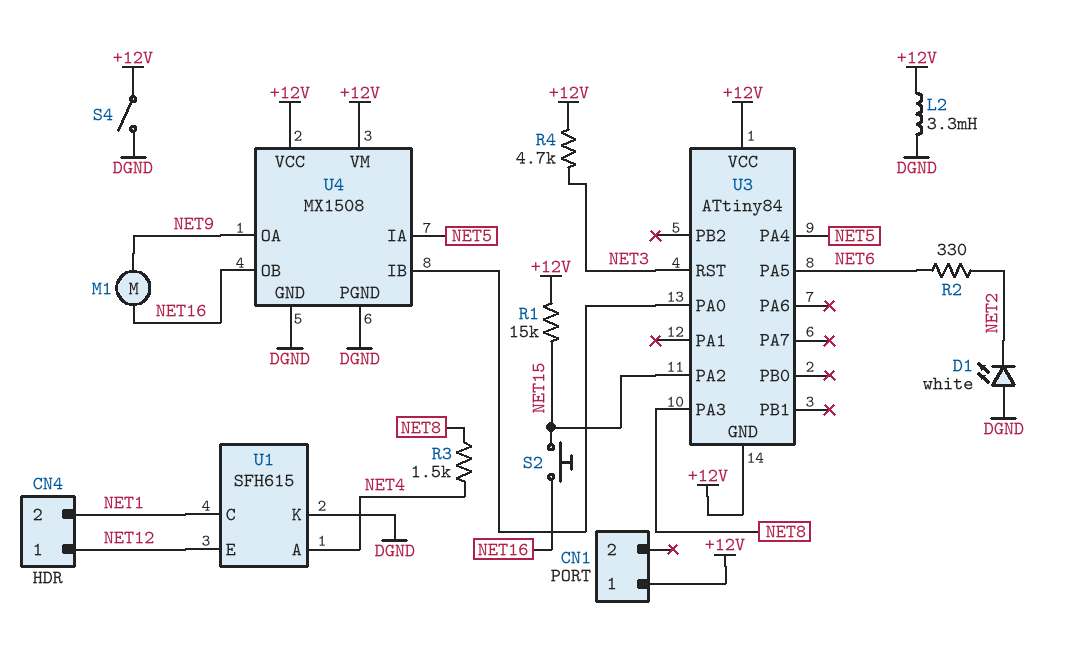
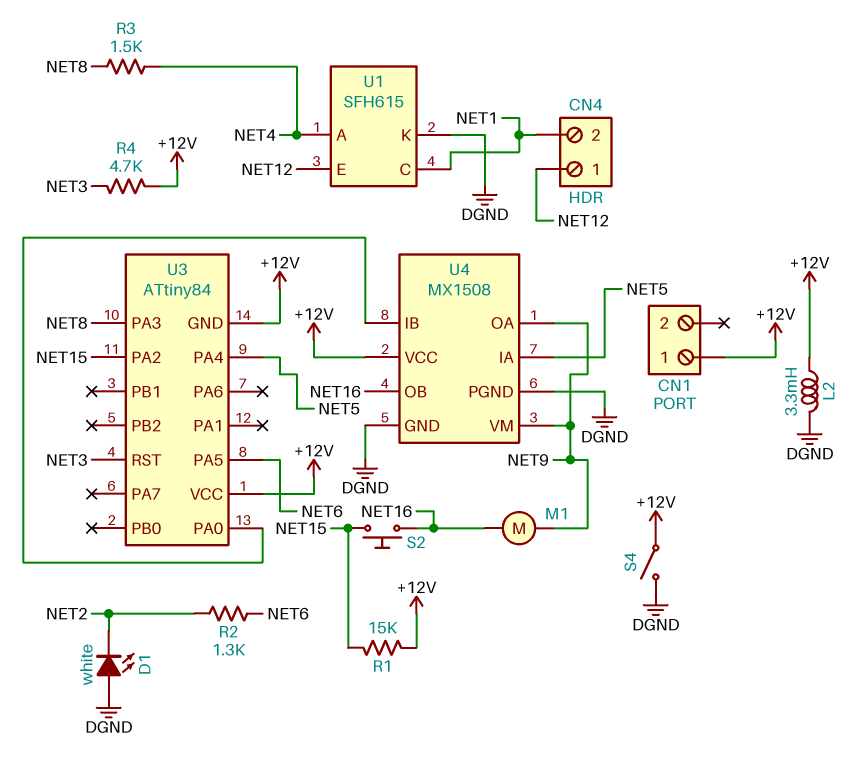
R2: 330 (NET2, NET6) -> 1.3k (NET2, NET6)
U4 pin VM: +12V -> NET9

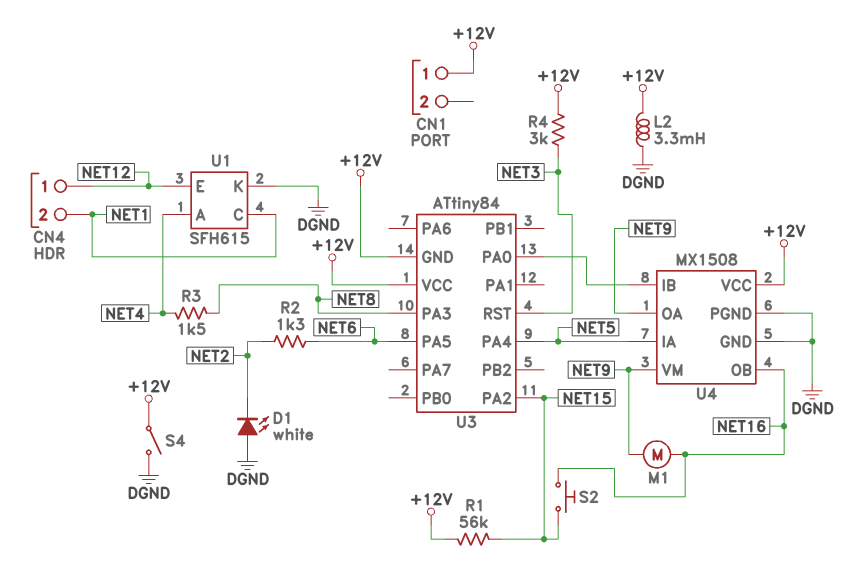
R1: 15k (+12V, NET15) -> 56k (+12V, NET15)
R4: 4.7k (+12V, NET3) -> 3k (+12V, NET3)

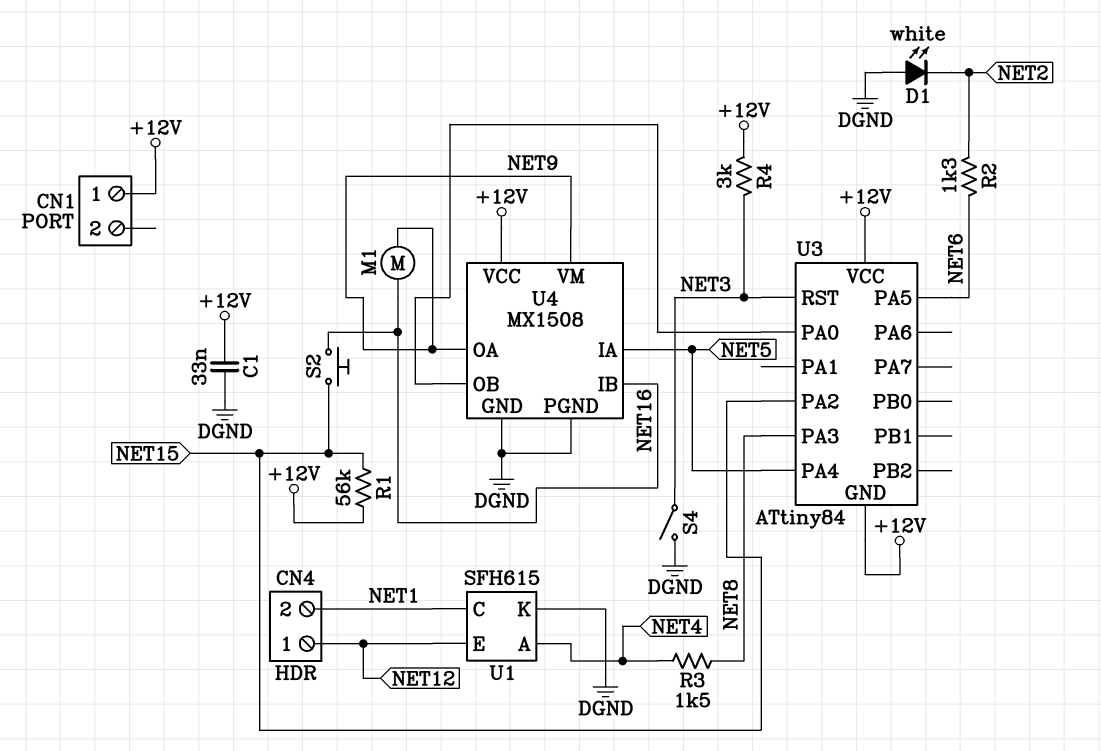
C1: none -> 33nF (+12V, DGND)
L2: 3.3mH (+12V, DGND) -> none
S4: switch (+12V, DGND) -> switch (DGND, NET3)
U4 pin IB: U3/PA0 -> NET16
U4 pin OB: NET16 -> U3/PA0

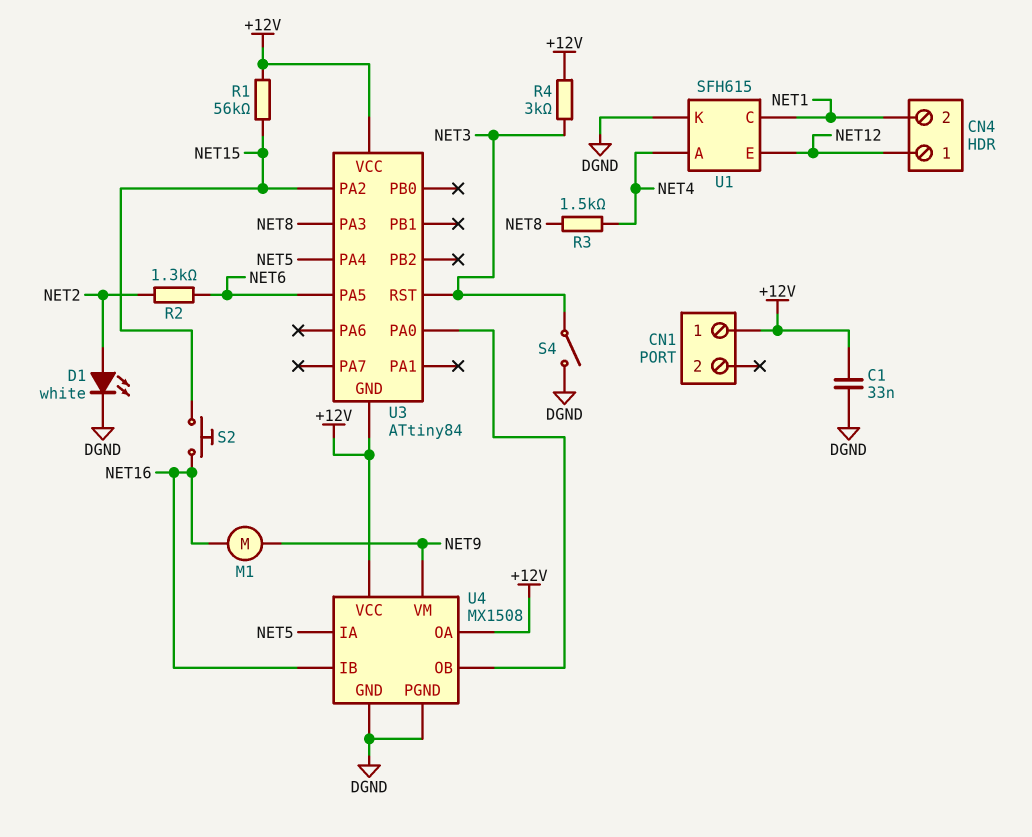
D1: LED white (A DGND, K NET2) -> LED white (A NET2, K DGND)
U4 pin OA: NET9 -> +12V

